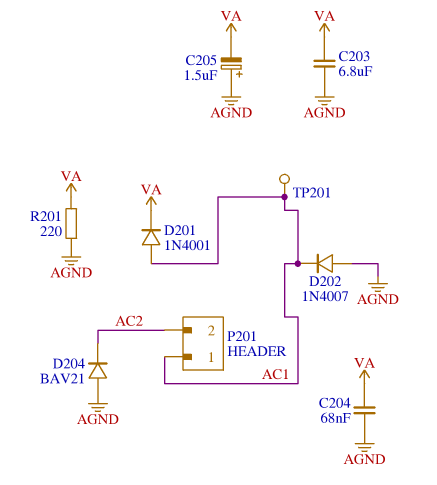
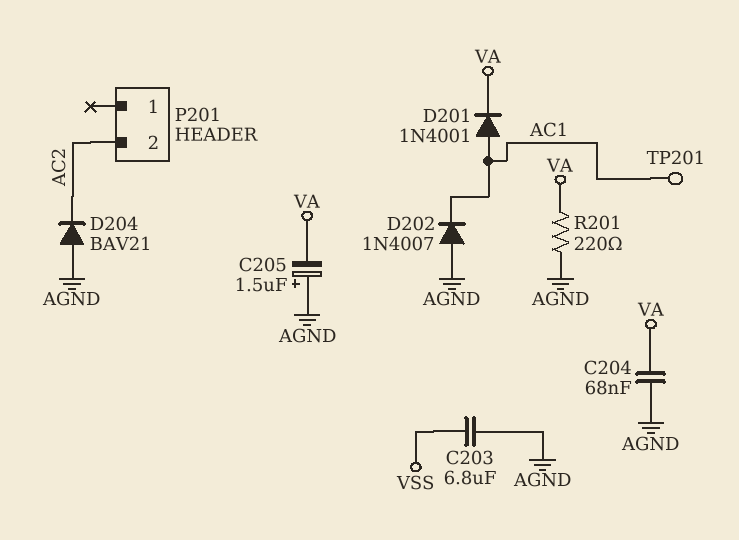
C203: 6.8uF (AGND, VA) -> 6.8uF (AGND, VSS)
P201 pin 1: AC1 -> none

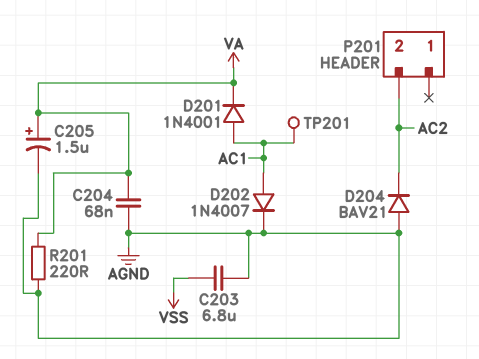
C205: 1.5uF (plus AGND, minus VA) -> 1.5uF (plus VA, minus AGND)
D202: diode 1N4007 (A AGND, K AC1) -> diode 1N4007 (A AC1, K AGND)

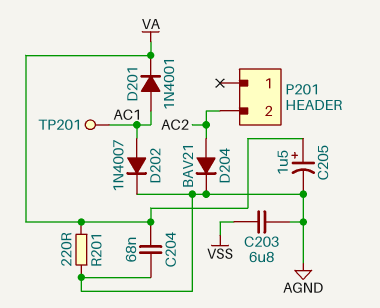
D204: diode BAV21 (A AGND, K AC2) -> diode BAV21 (A AC2, K AGND)

